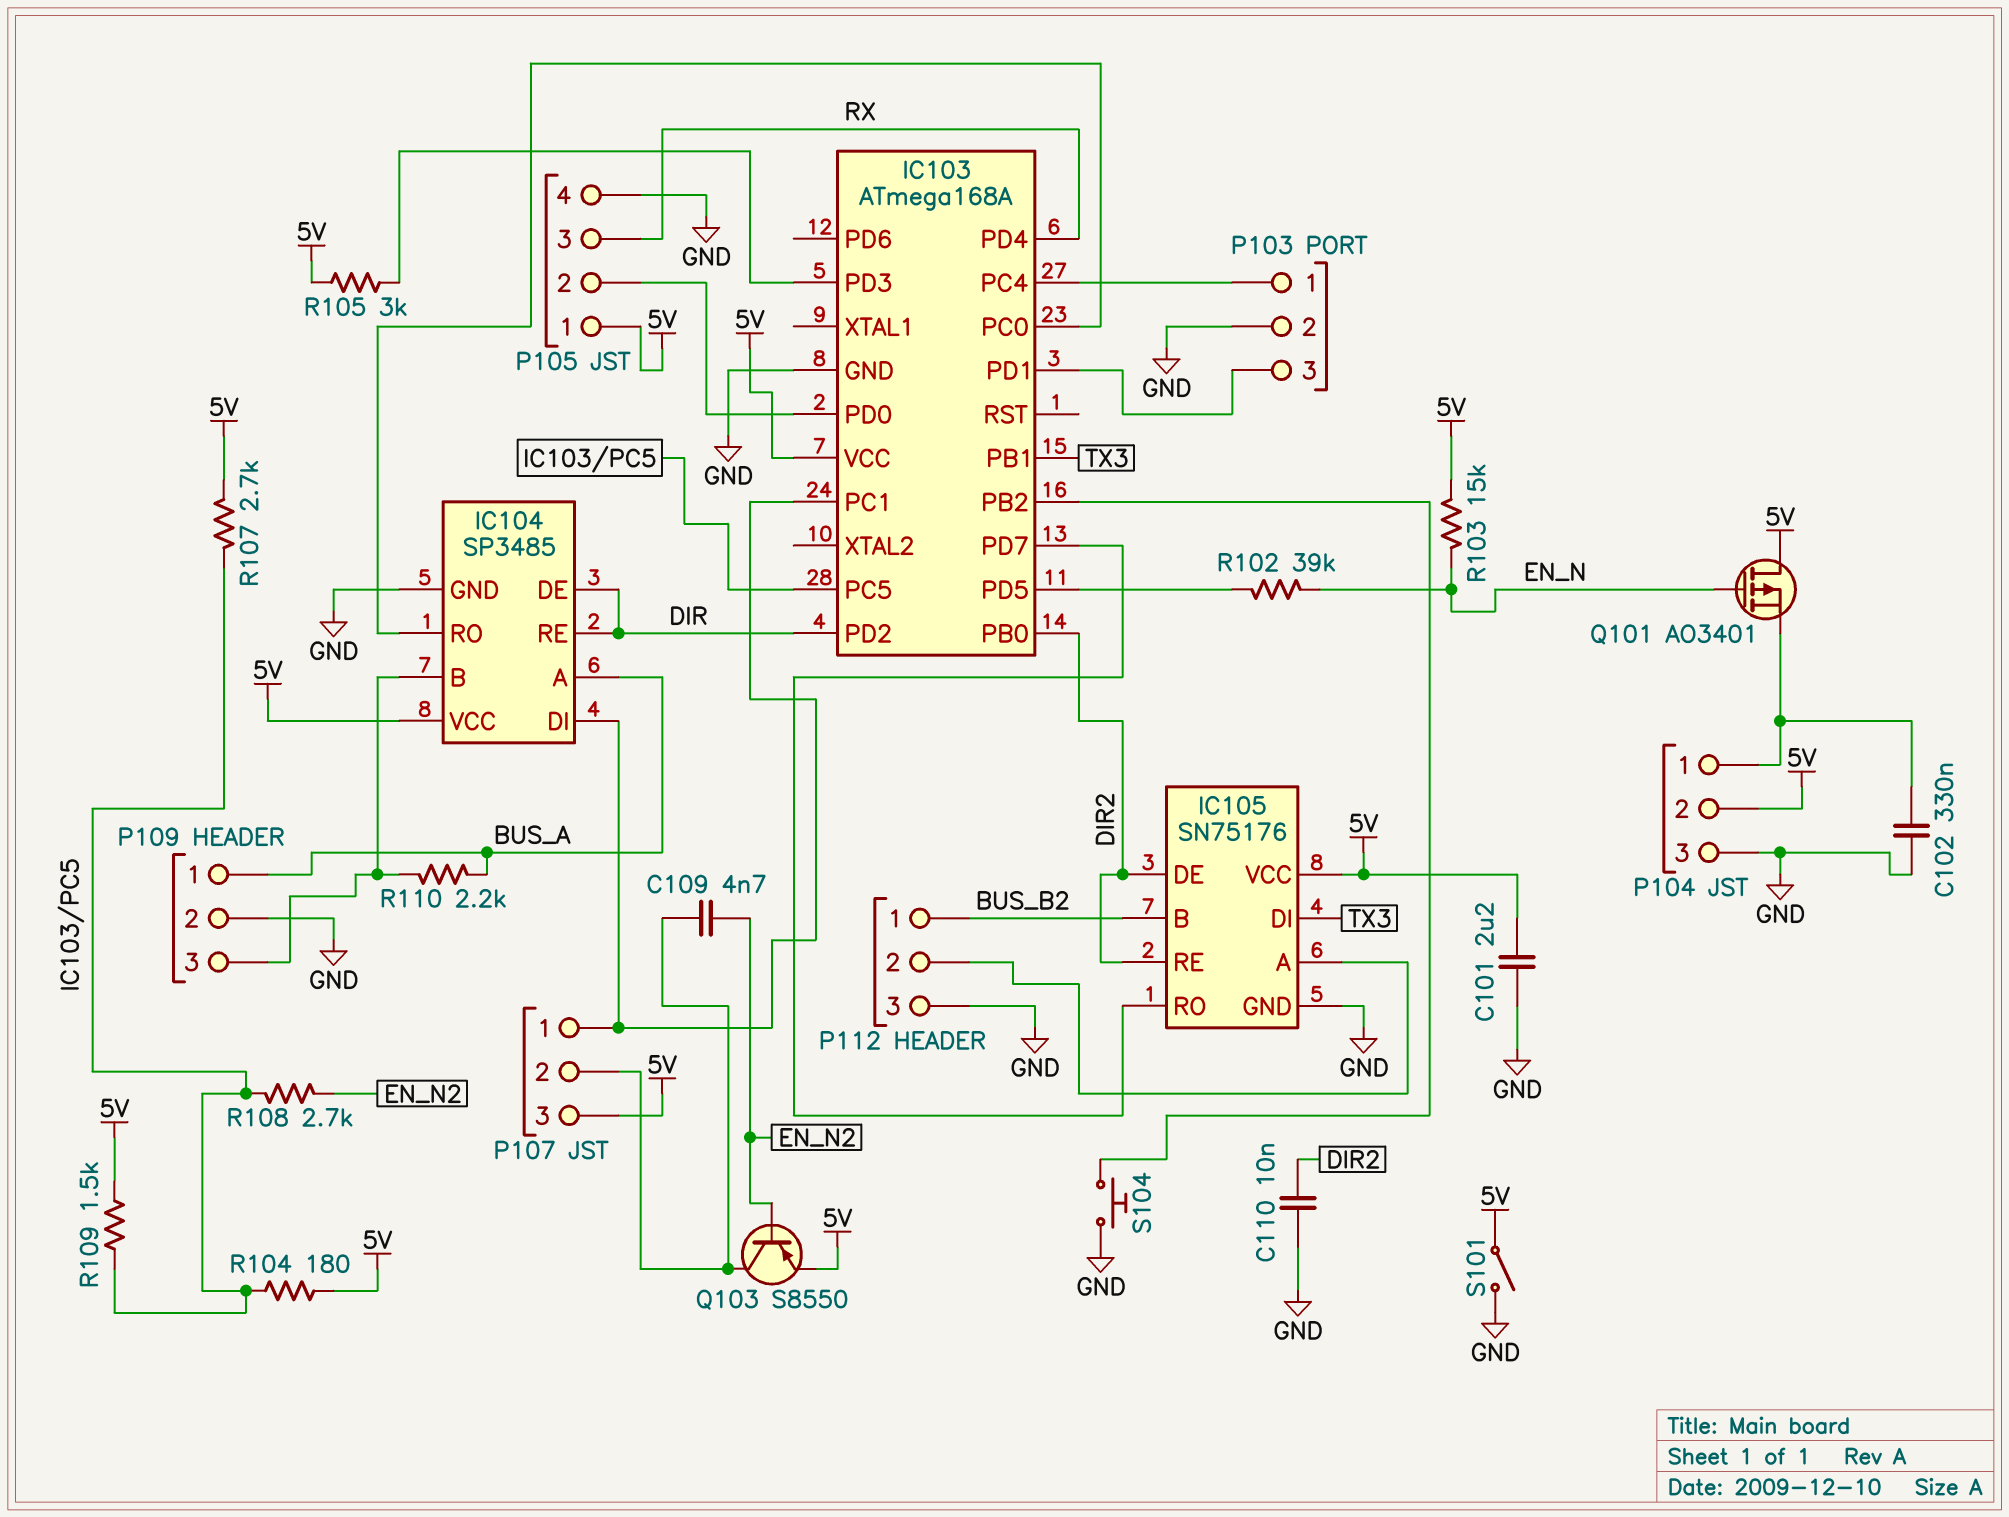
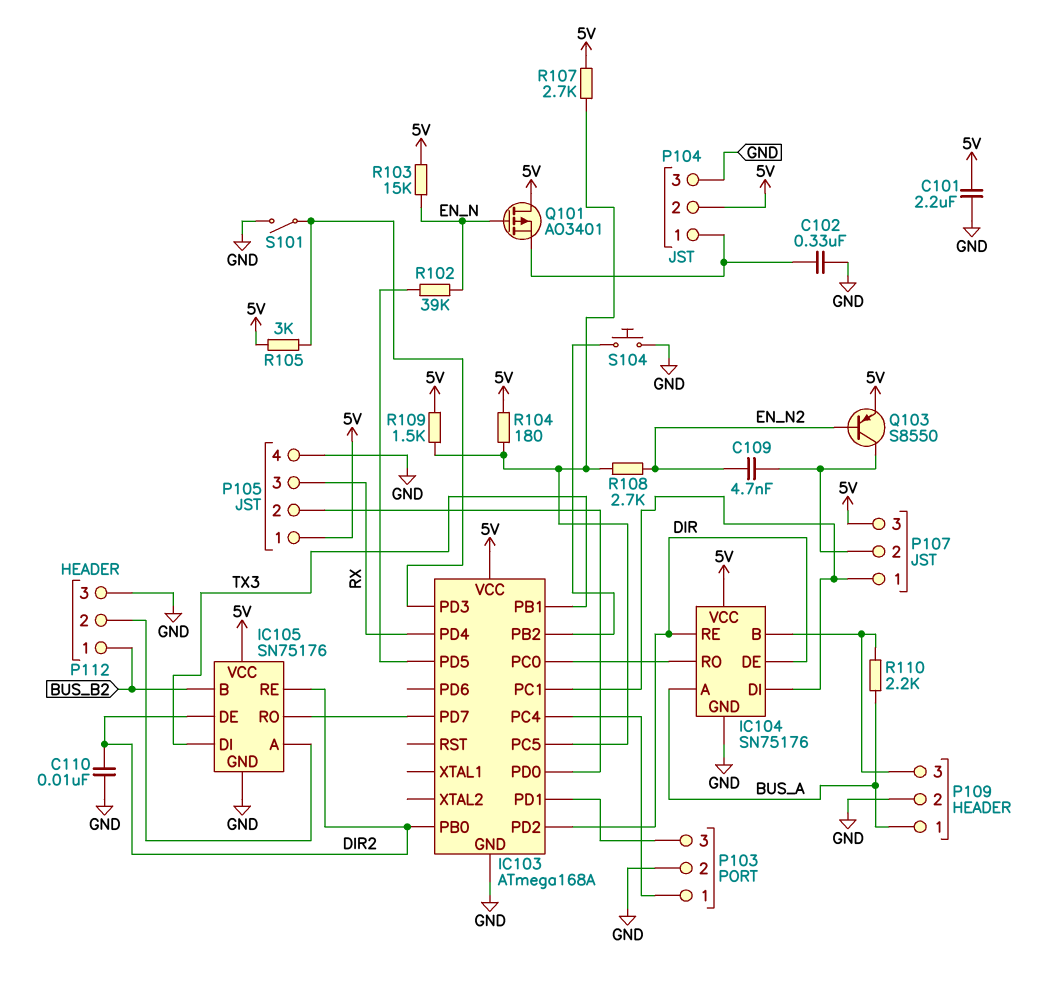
IC104: SP3485 -> SN75176
S101: switch (5V, GND) -> switch (GND, IC103/PD3)

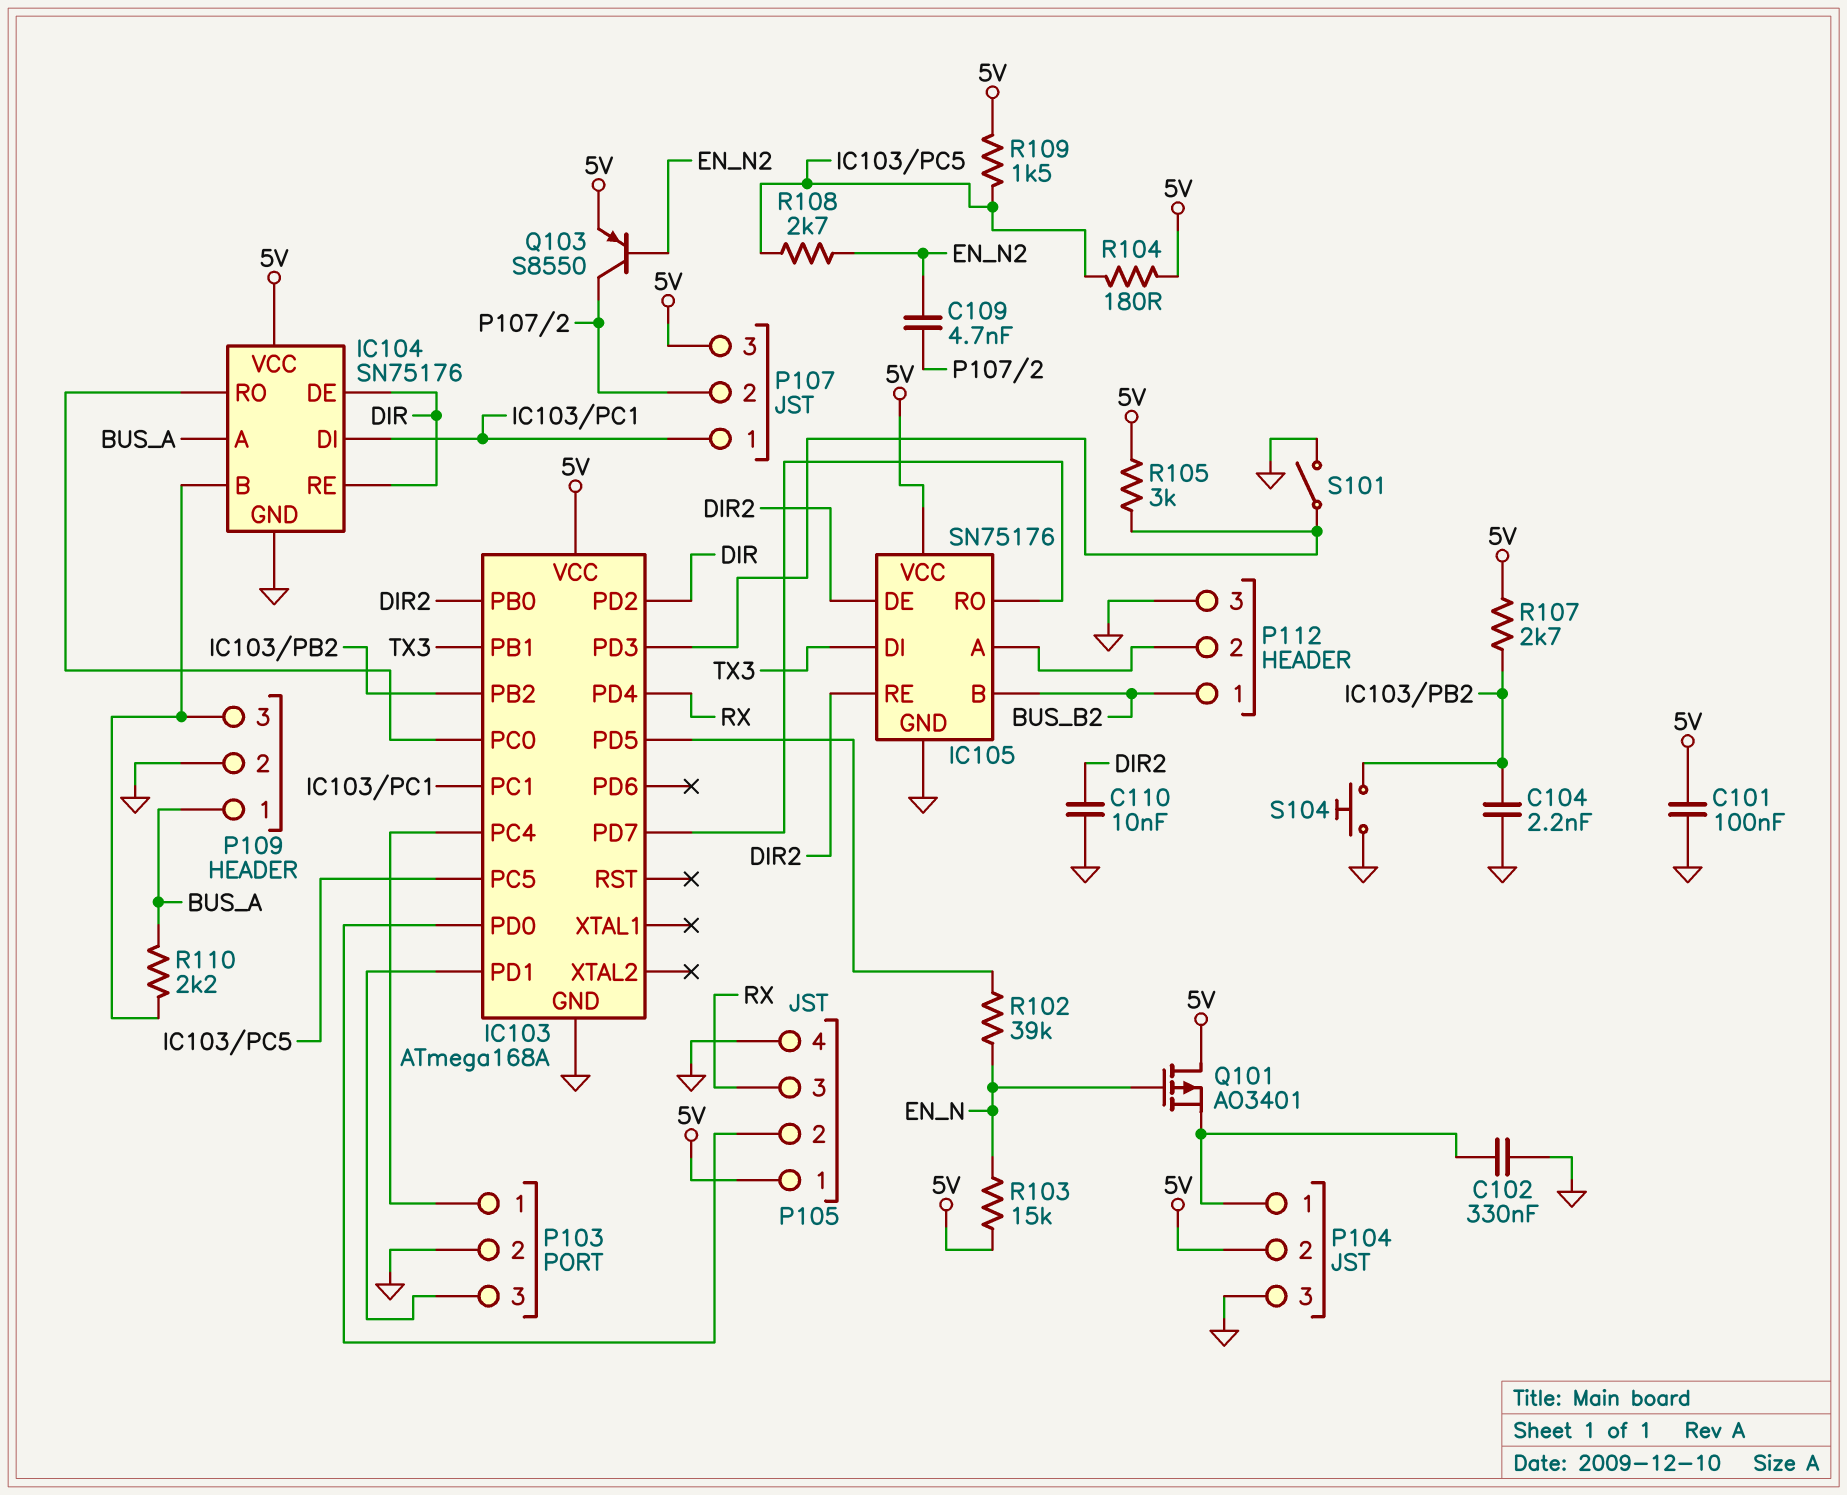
C101: 2.2uF (5V, GND) -> 100nF (5V, GND)
C104: none -> 2.2nF (GND, IC103/PB2)
R107: 2.7k (5V, IC103/PC5) -> 2.7k (5V, IC103/PB2)

